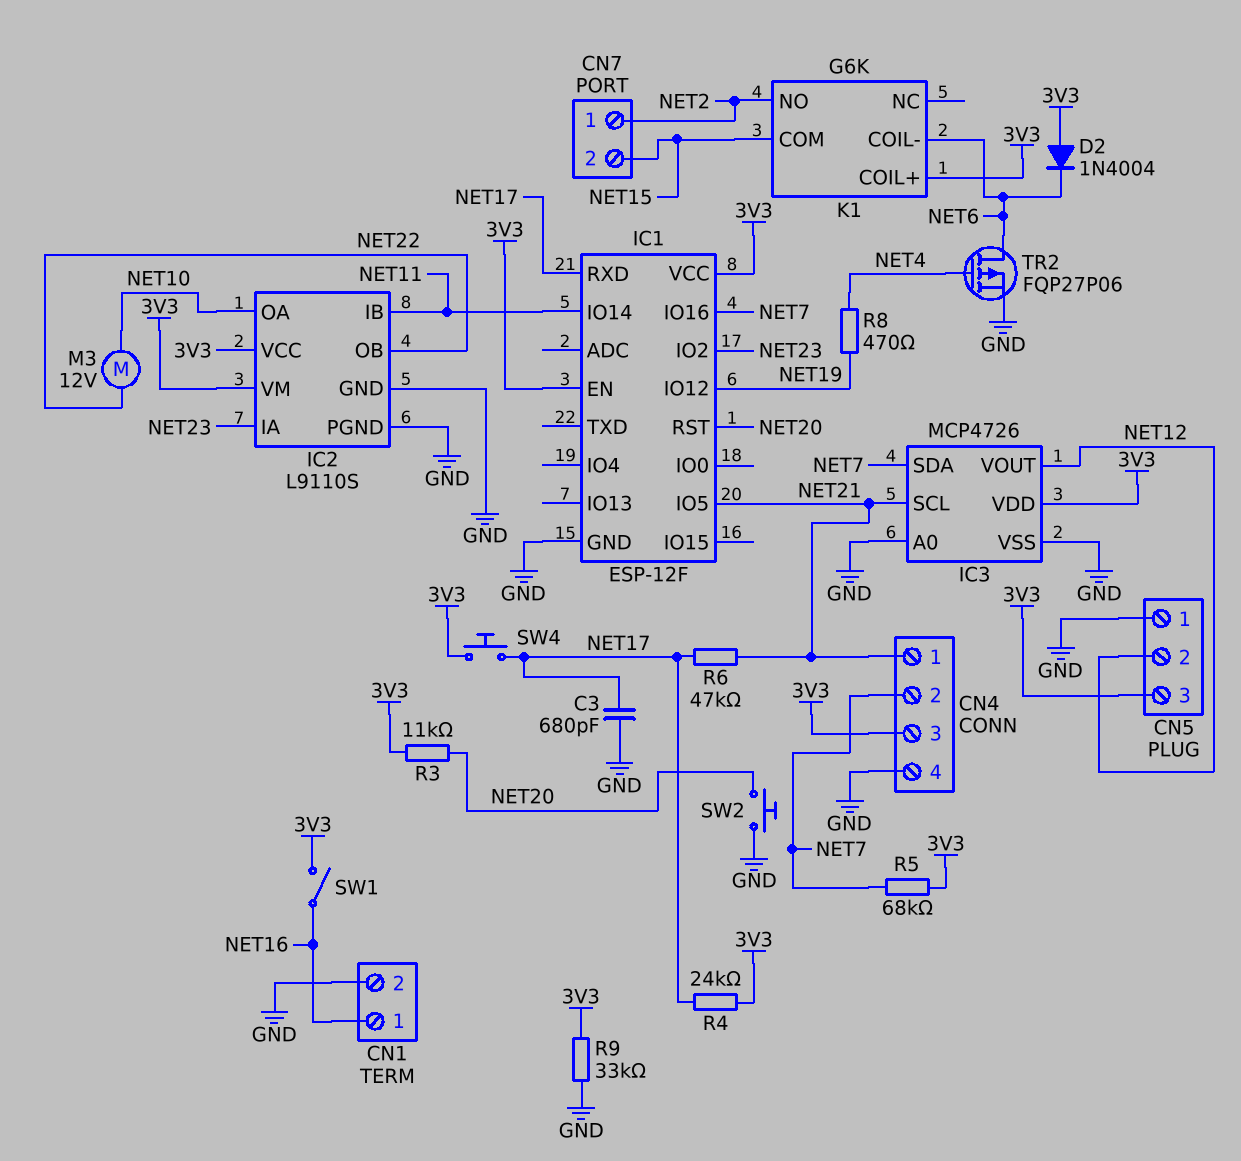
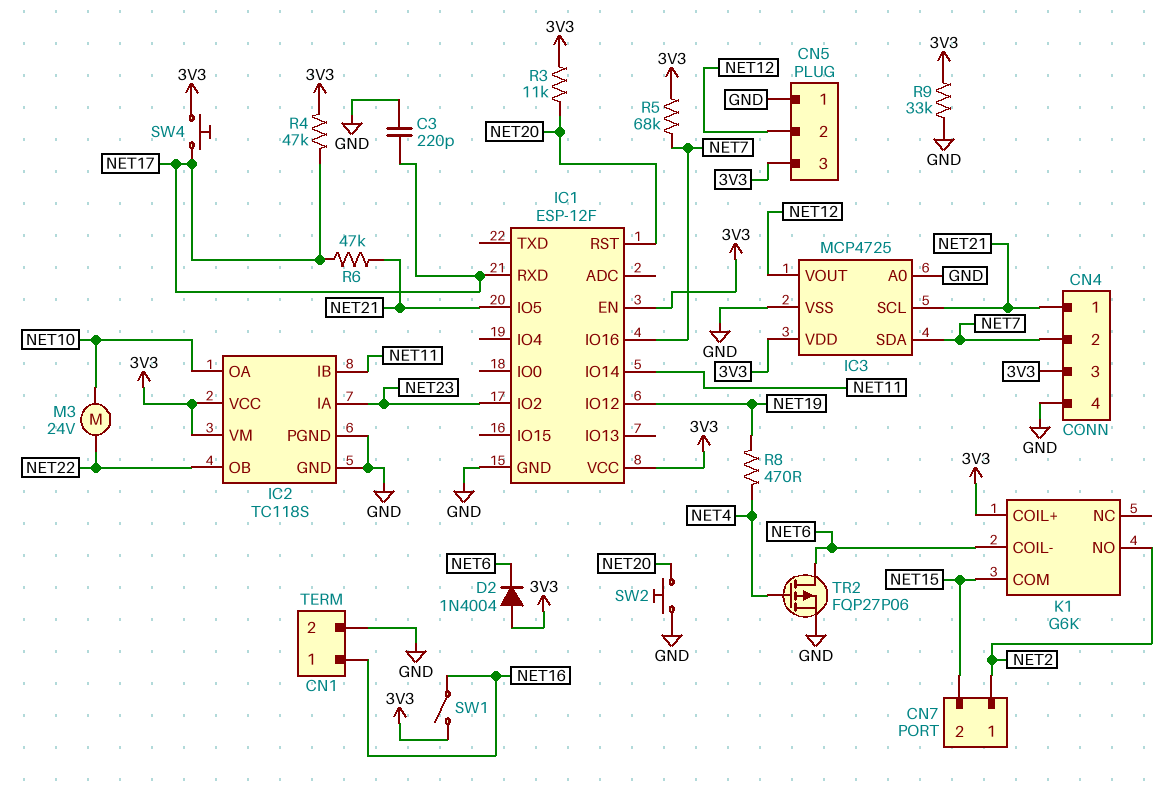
C3: 680pF (GND, NET17) -> 220pF (GND, NET17)
IC2: L9110S -> TC118S
IC3: MCP4726 -> MCP4725
M3: motor 12V (NET10, NET22) -> motor 24V (NET10, NET22)
R4: 24k (3V3, NET17) -> 47k (3V3, NET17)

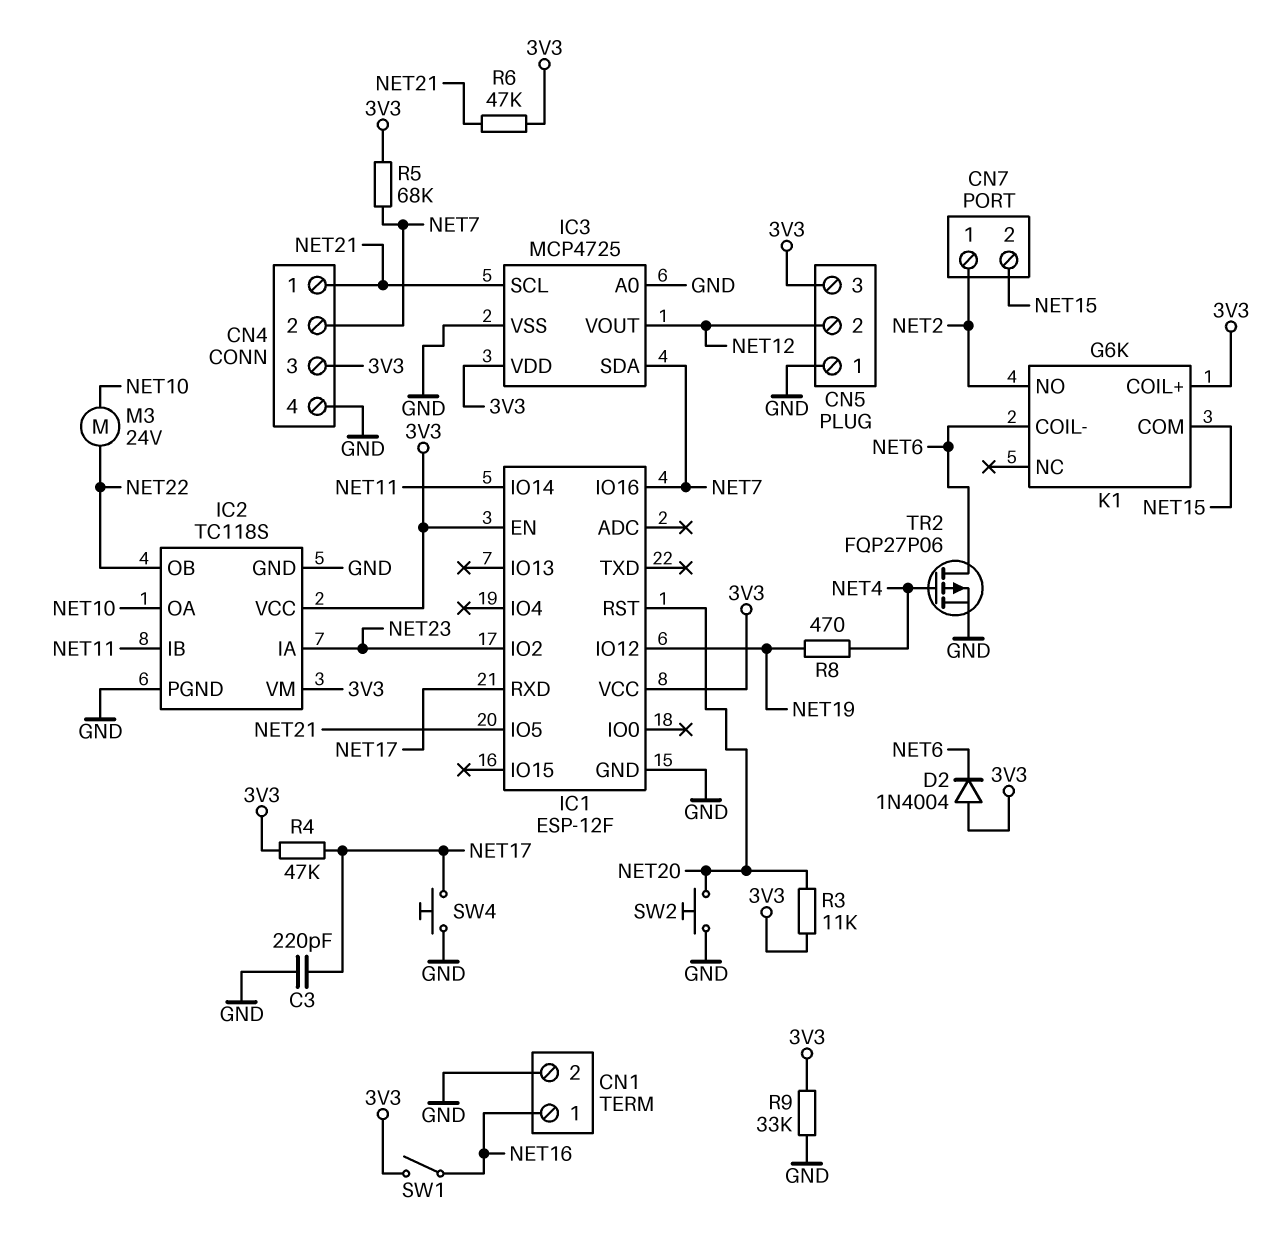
R6: 47k (NET17, NET21) -> 47k (3V3, NET21)
SW4: button (3V3, NET17) -> button (GND, NET17)

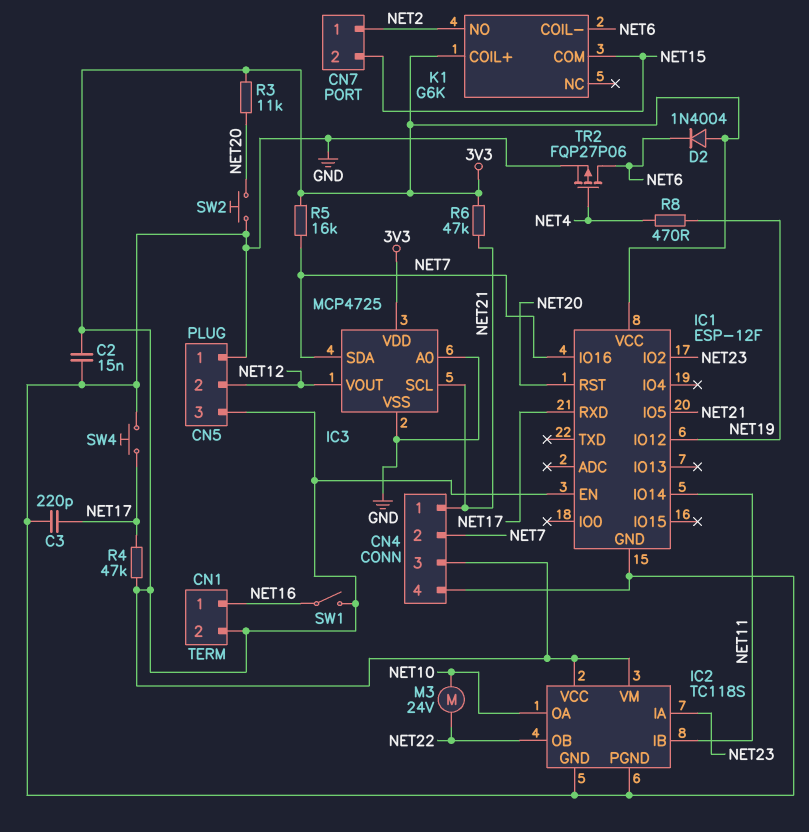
C2: none -> 15nF (3V3, GND)
CN1 pin 2: GND -> 3V3
R5: 68k (3V3, NET7) -> 16k (3V3, NET7)
R9: 33k (3V3, GND) -> none

